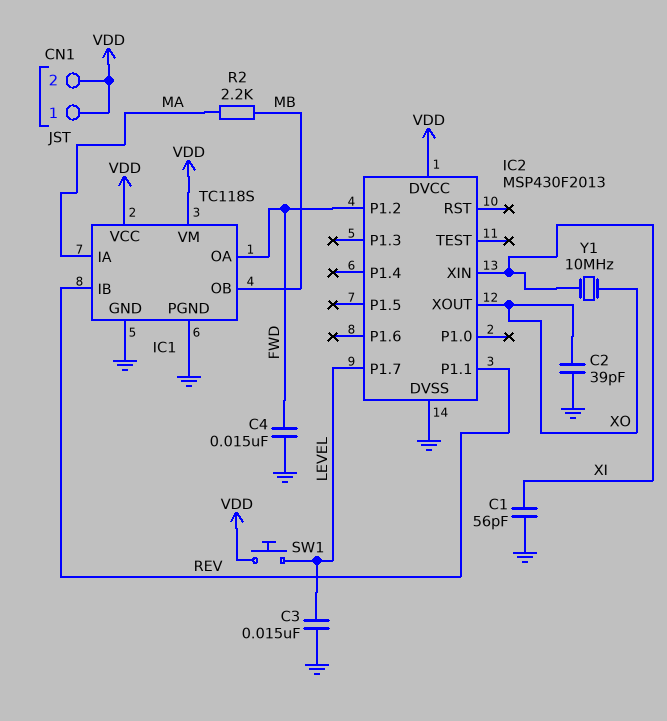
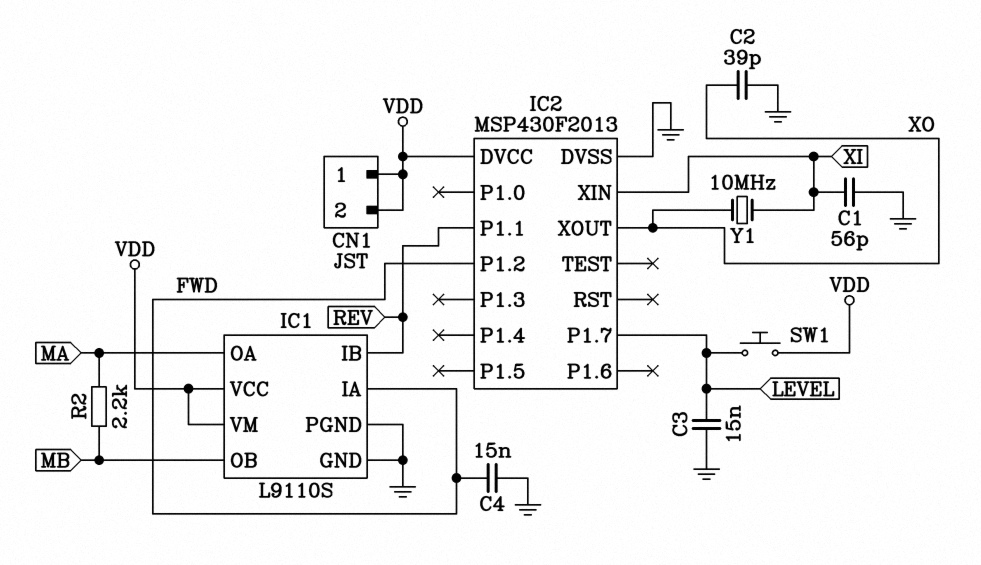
IC1: TC118S -> L9110S
IC1 pin IA: MA -> FWD
IC1 pin OA: FWD -> MA

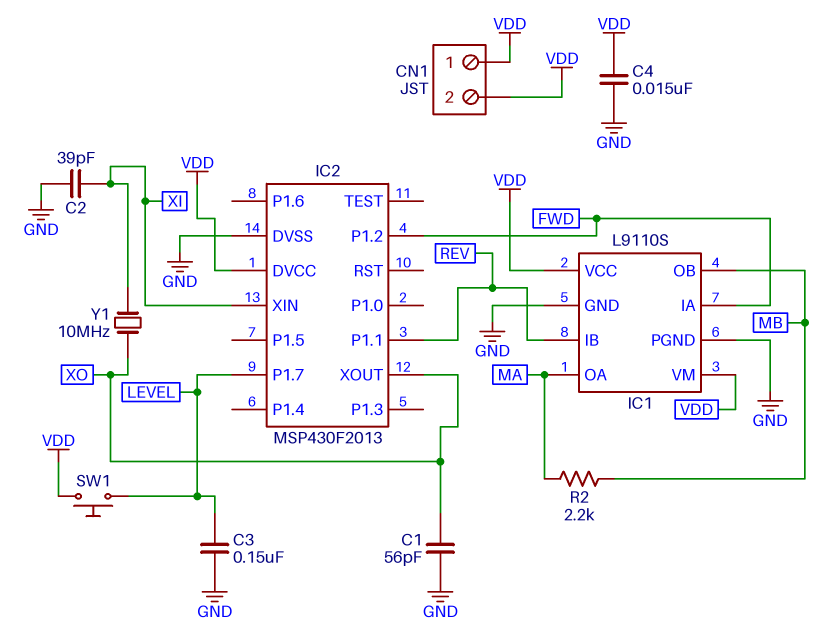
C1: 56pF (GND, XI) -> 56pF (GND, XO)
C2: 39pF (GND, XO) -> 39pF (GND, XI)
C3: 15nF (GND, LEVEL) -> 150nF (GND, LEVEL)
C4: 15nF (FWD, GND) -> 15nF (GND, VDD)

